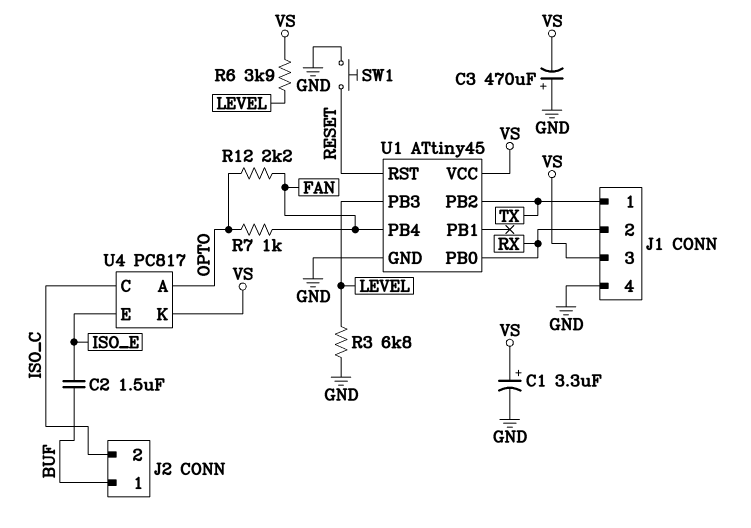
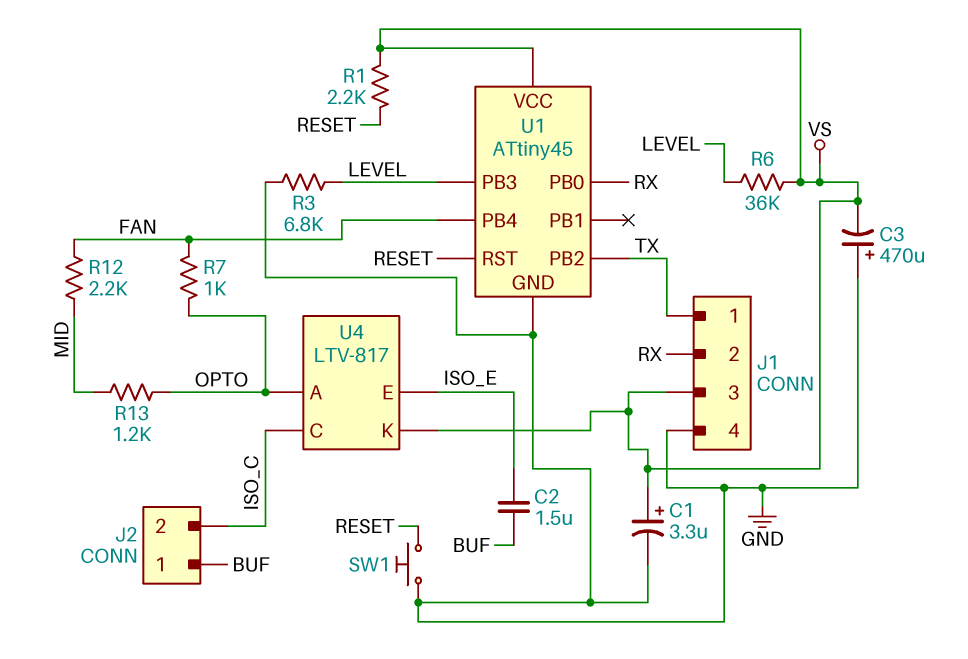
R1: none -> 2.2k (RESET, VS)
R6: 3.9k (LEVEL, VS) -> 36k (LEVEL, VS)
R12: 2.2k (FAN, OPTO) -> 2.2k (FAN, MID)
R13: none -> 1.2k (MID, OPTO)
U4: PC817 -> LTV-817

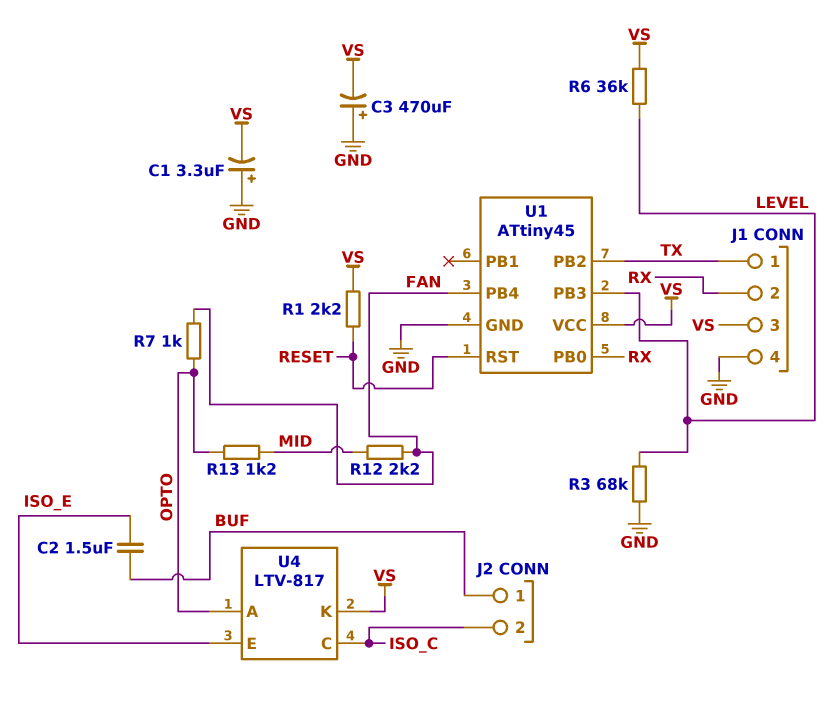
C1: 3.3uF (plus VS, minus GND) -> 3.3uF (plus GND, minus VS)
R3: 6.8k (GND, LEVEL) -> 68k (GND, LEVEL)
SW1: button (GND, RESET) -> none

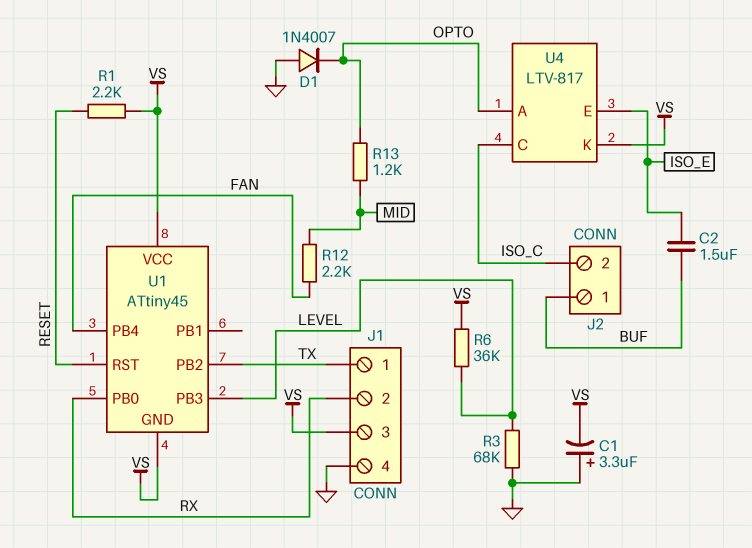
C3: 470uF (plus GND, minus VS) -> none
D1: none -> diode 1N4007 (A GND, K OPTO)
R7: 1k (FAN, OPTO) -> none
U1 pin GND: GND -> VS

